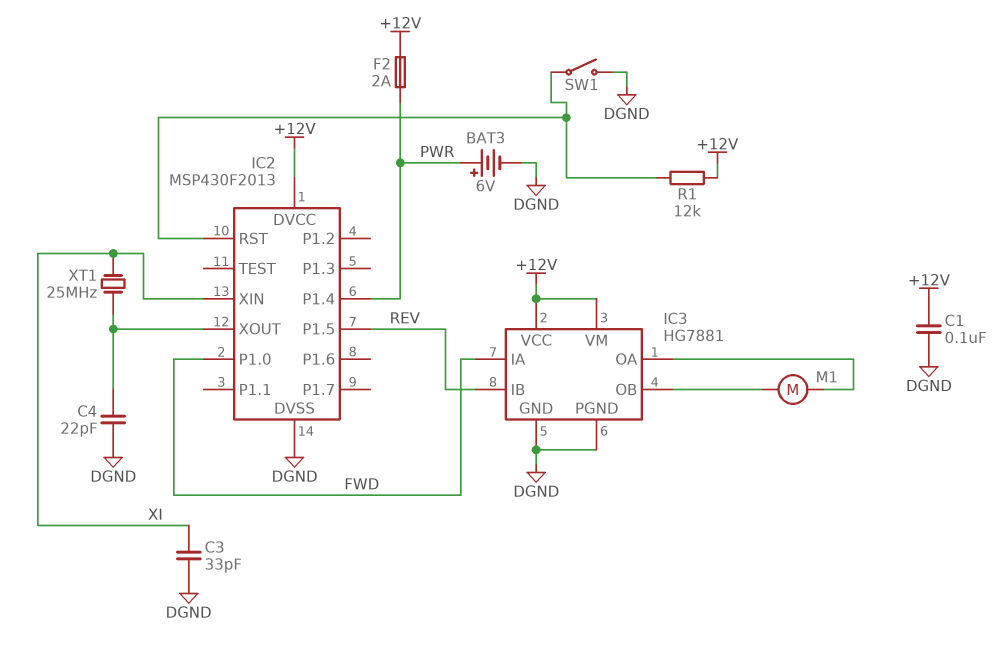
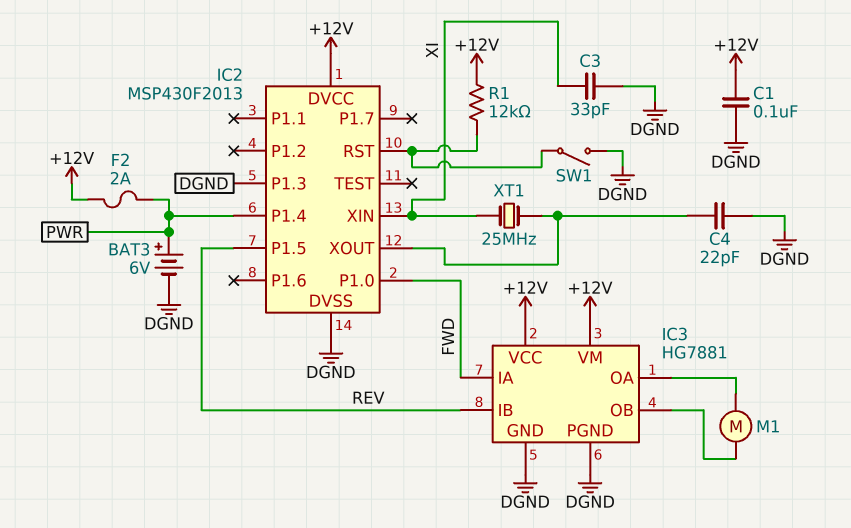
IC2 pin P1.3: none -> DGND

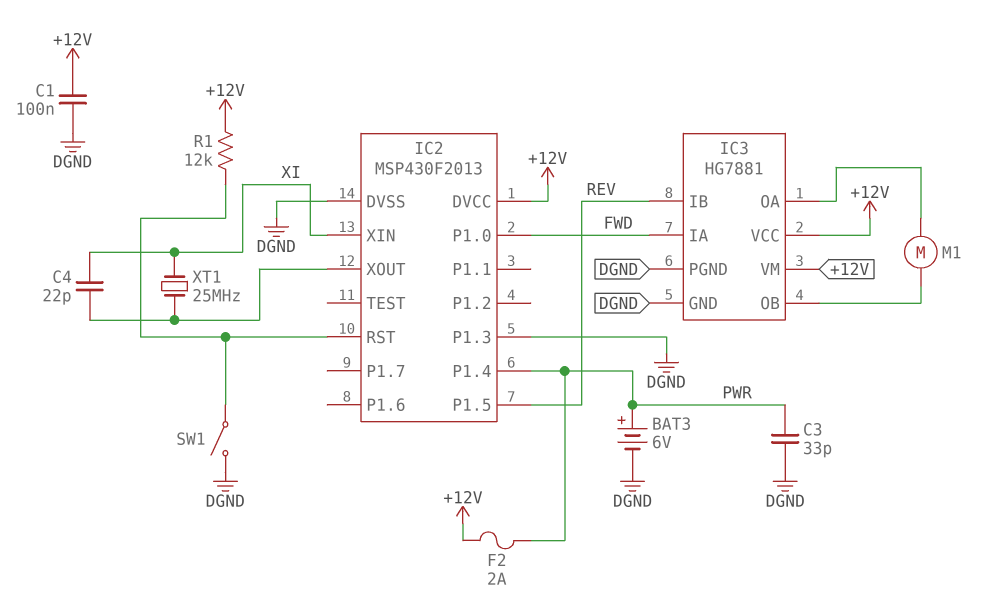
C3: 33pF (DGND, XI) -> 33pF (DGND, PWR)
C4: 22pF (DGND, IC2/XOUT) -> 22pF (IC2/XOUT, XI)

